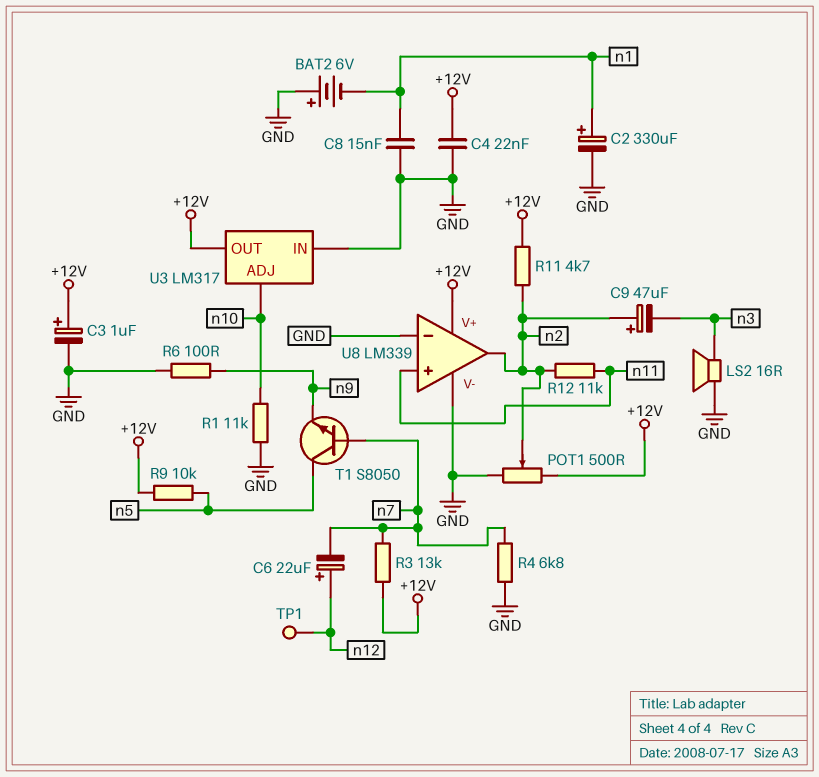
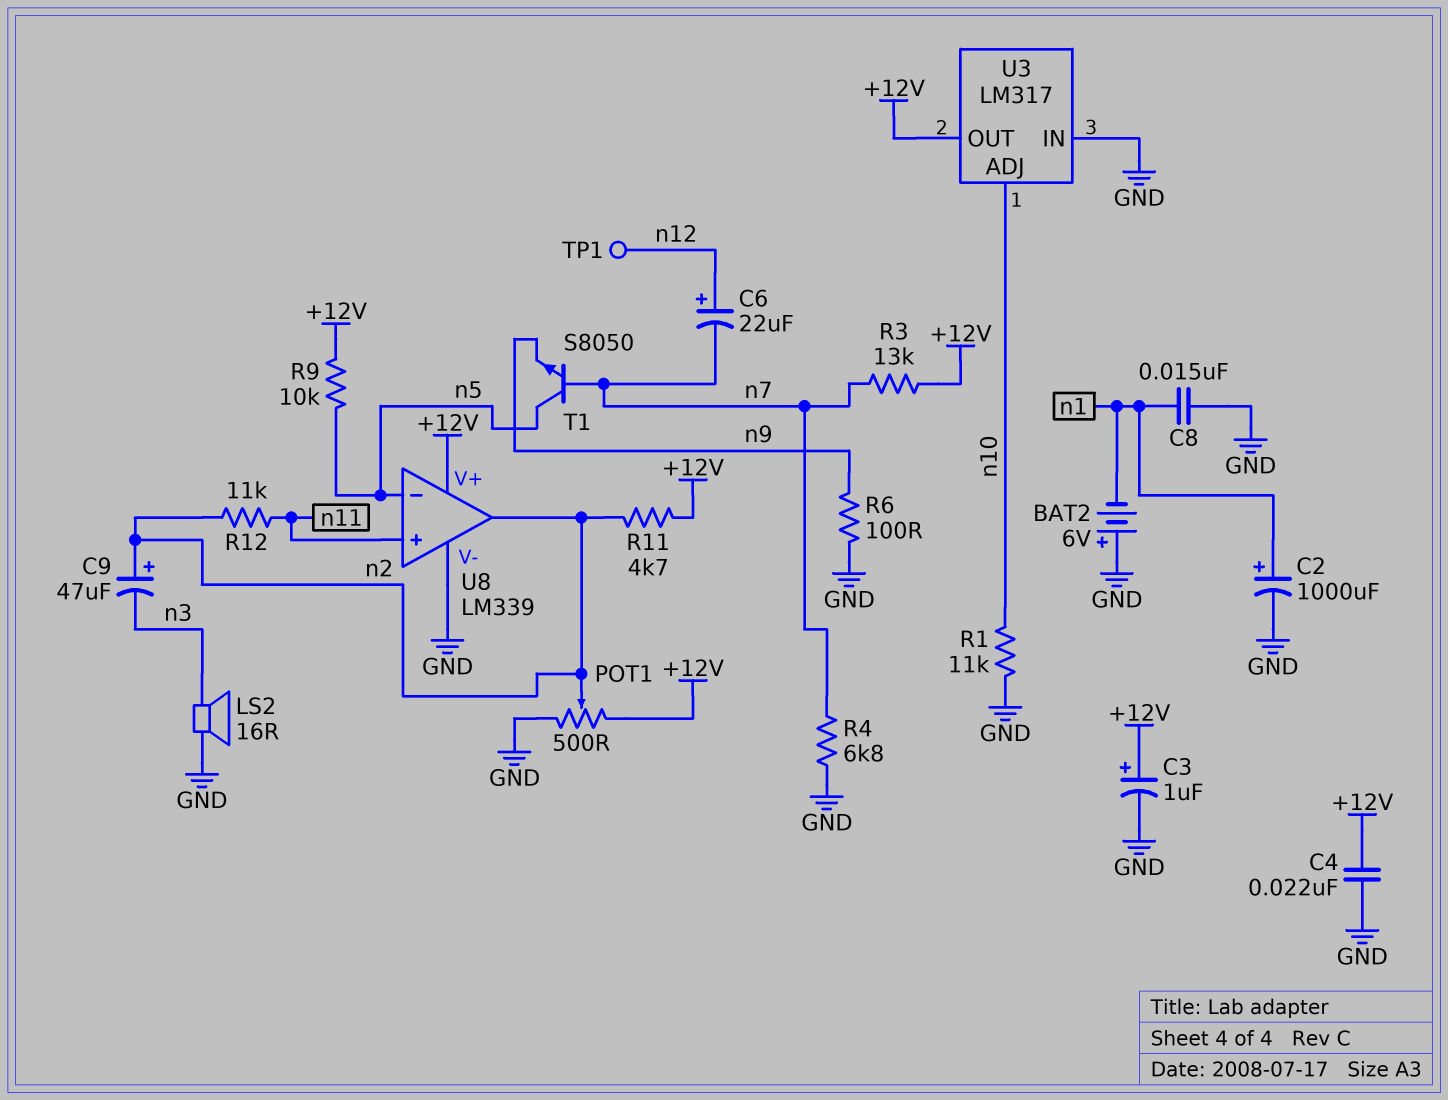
C2: 330uF (plus n1, minus GND) -> 1000uF (plus n1, minus GND)
U8 pin in-: GND -> n5

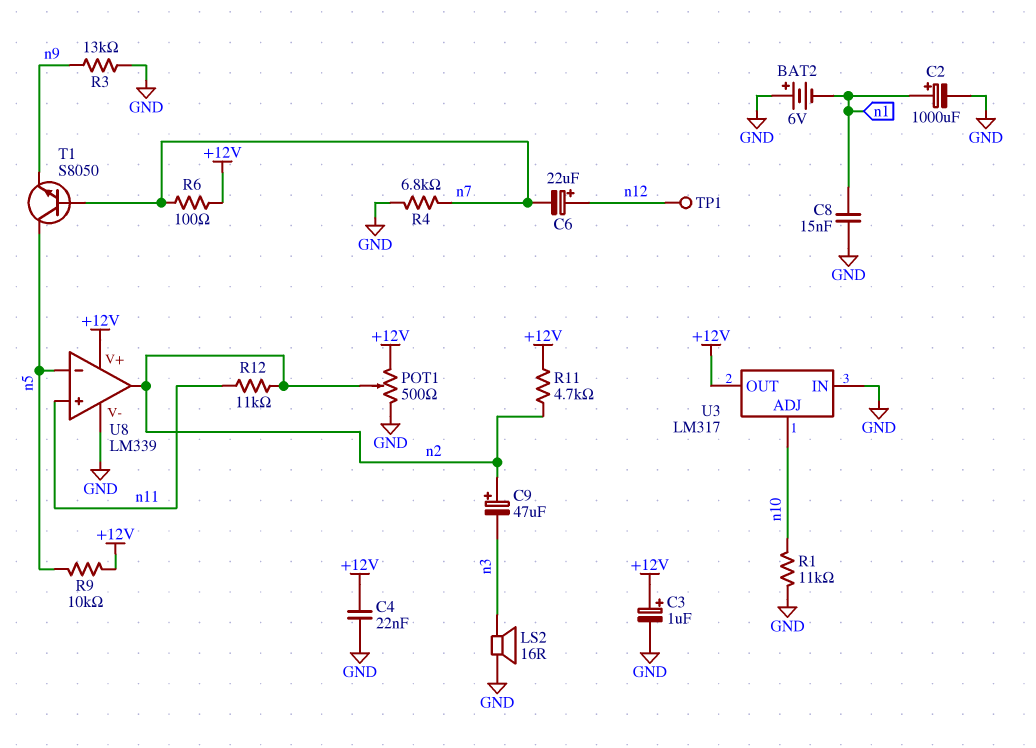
R3: 13k (+12V, n7) -> 13k (GND, n9)
R6: 100 (GND, n9) -> 100 (+12V, n7)

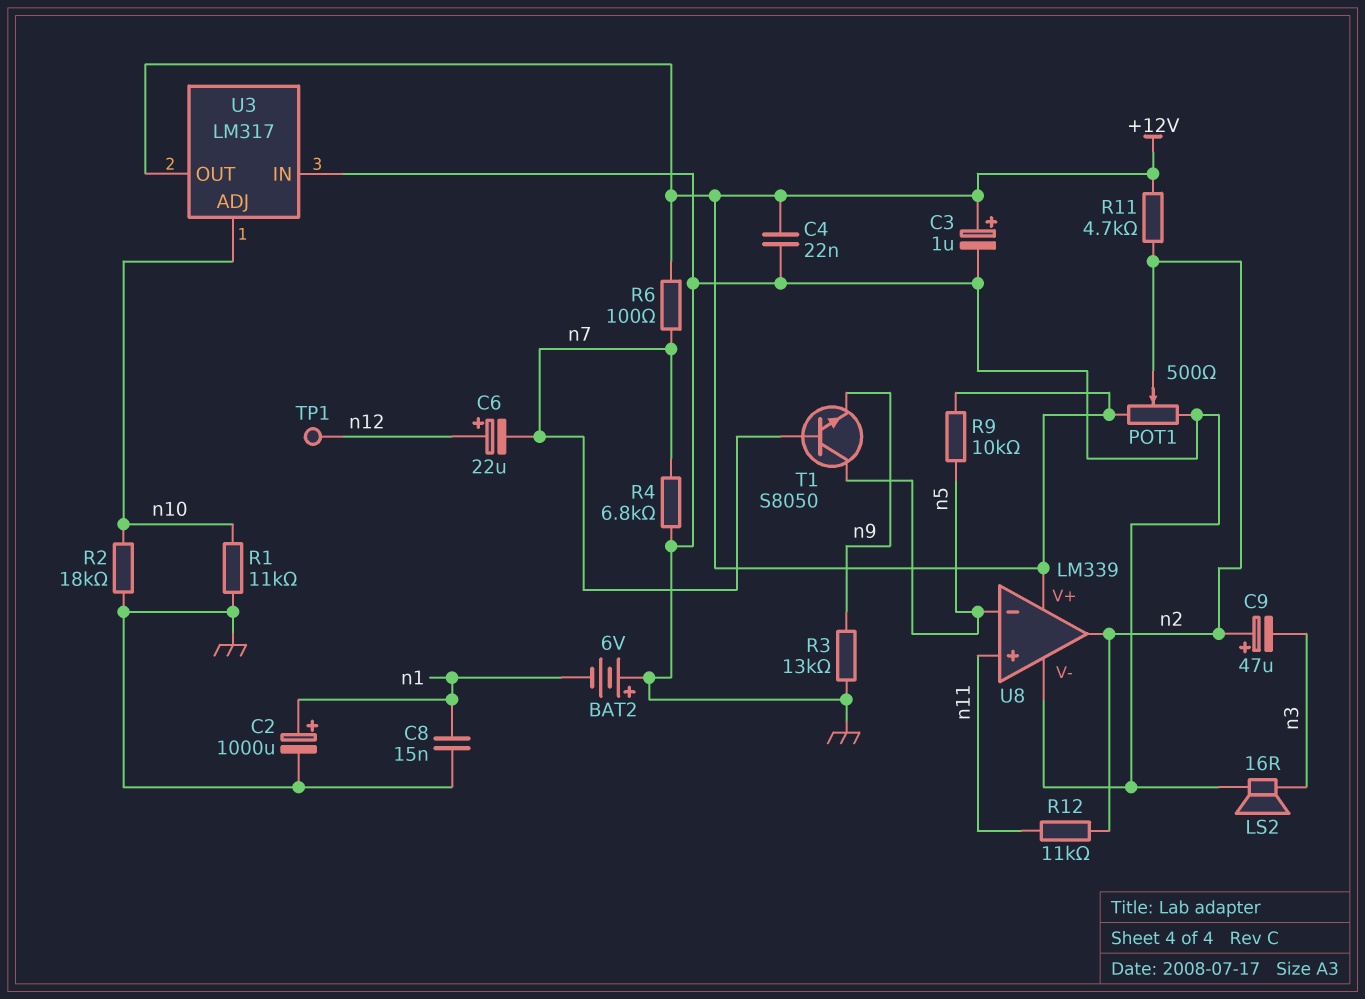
R2: none -> 18k (GND, n10)

